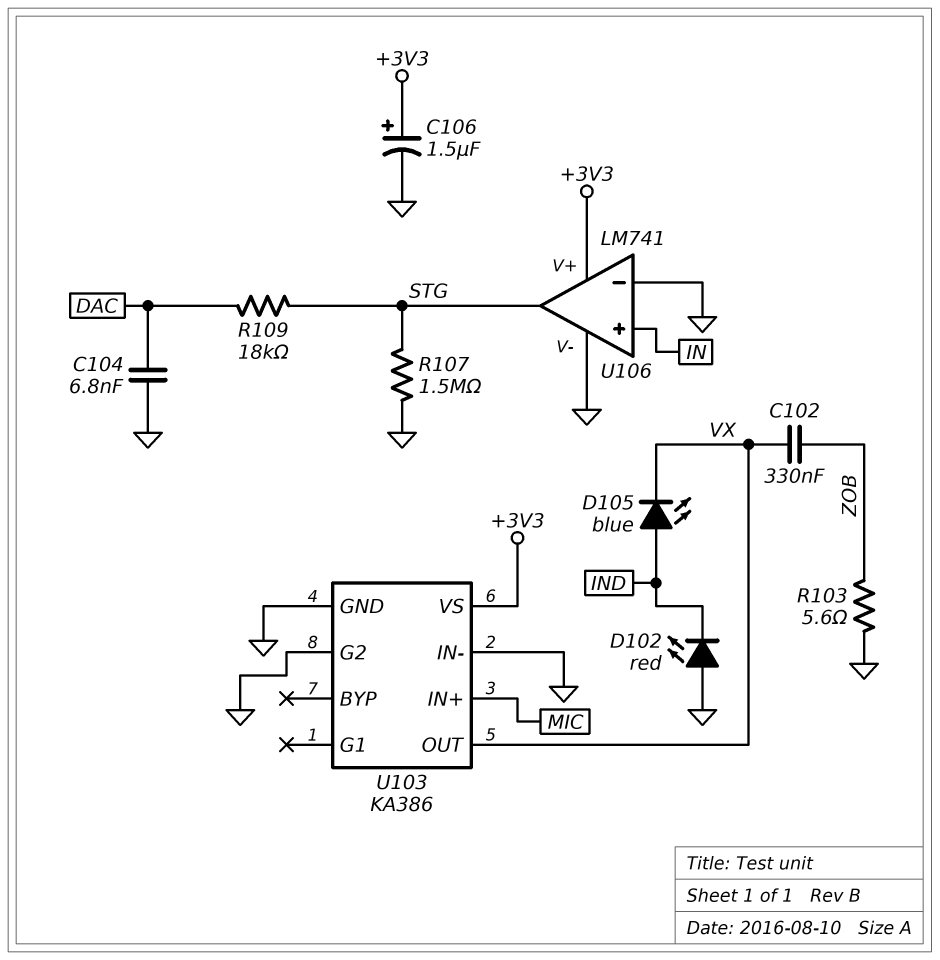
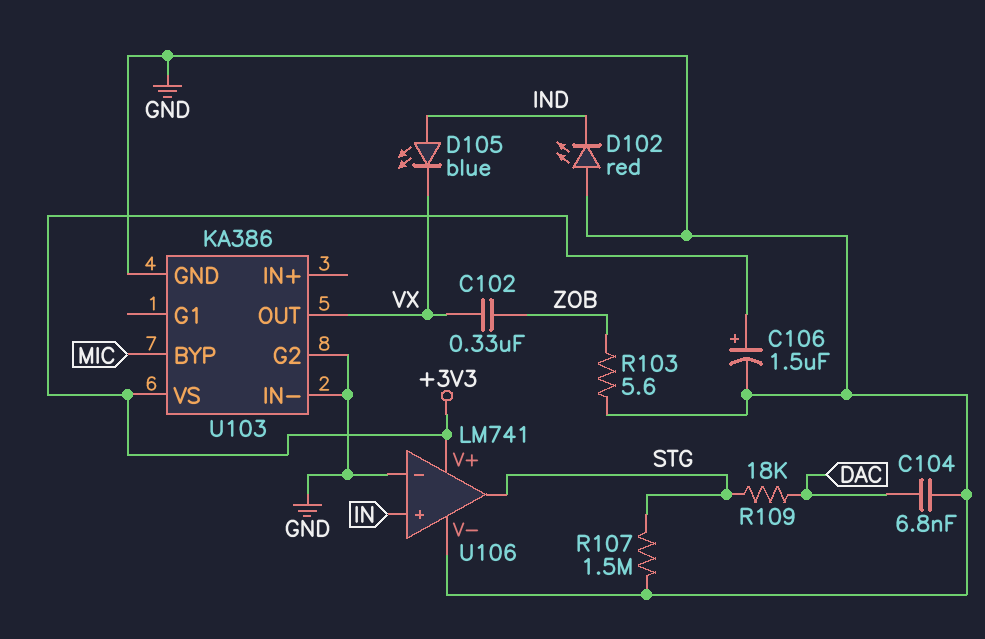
U103 pin BYP: none -> MIC
U103 pin IN+: MIC -> none

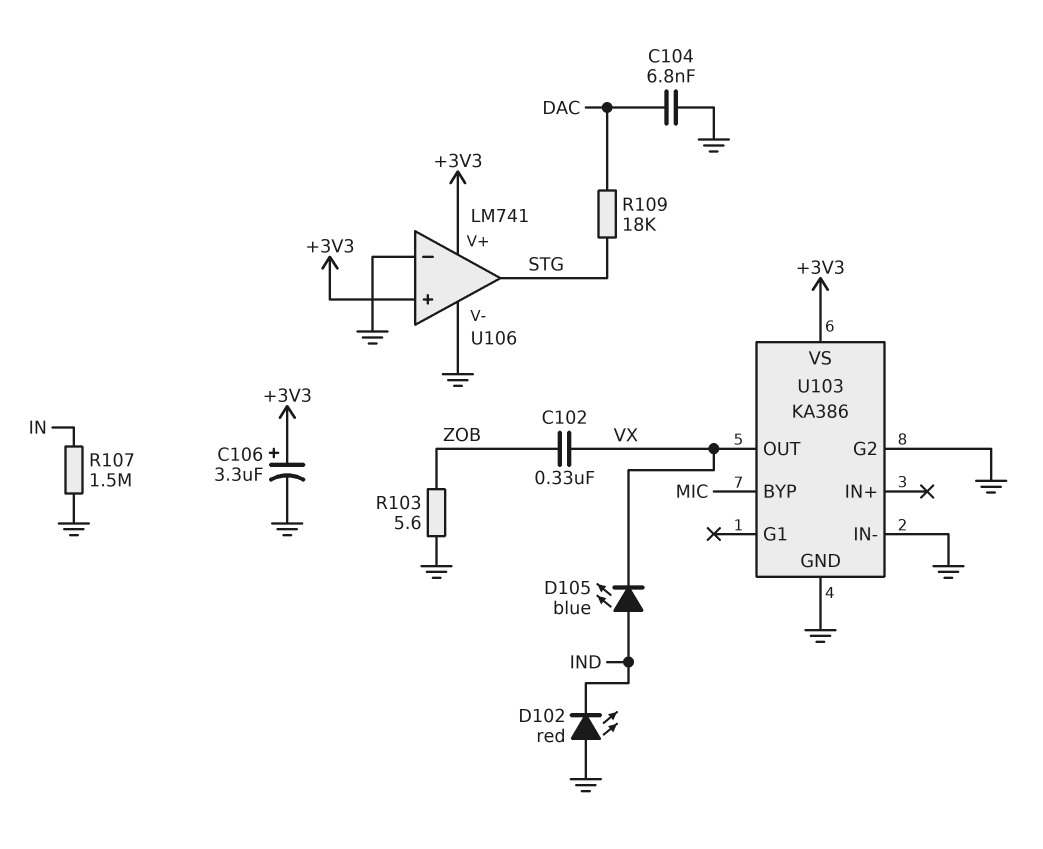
C106: 1.5uF (plus +3V3, minus GND) -> 3.3uF (plus +3V3, minus GND)
R107: 1.5M (GND, STG) -> 1.5M (GND, IN)
U106 pin in+: IN -> +3V3

